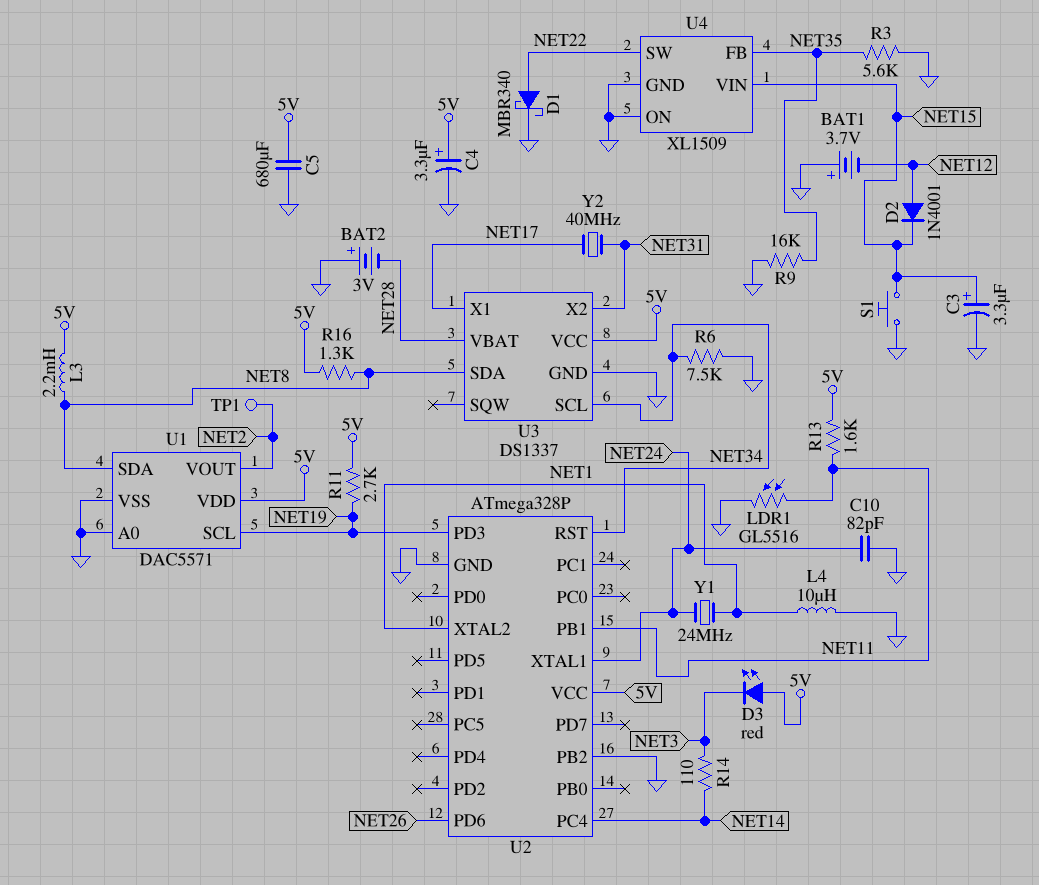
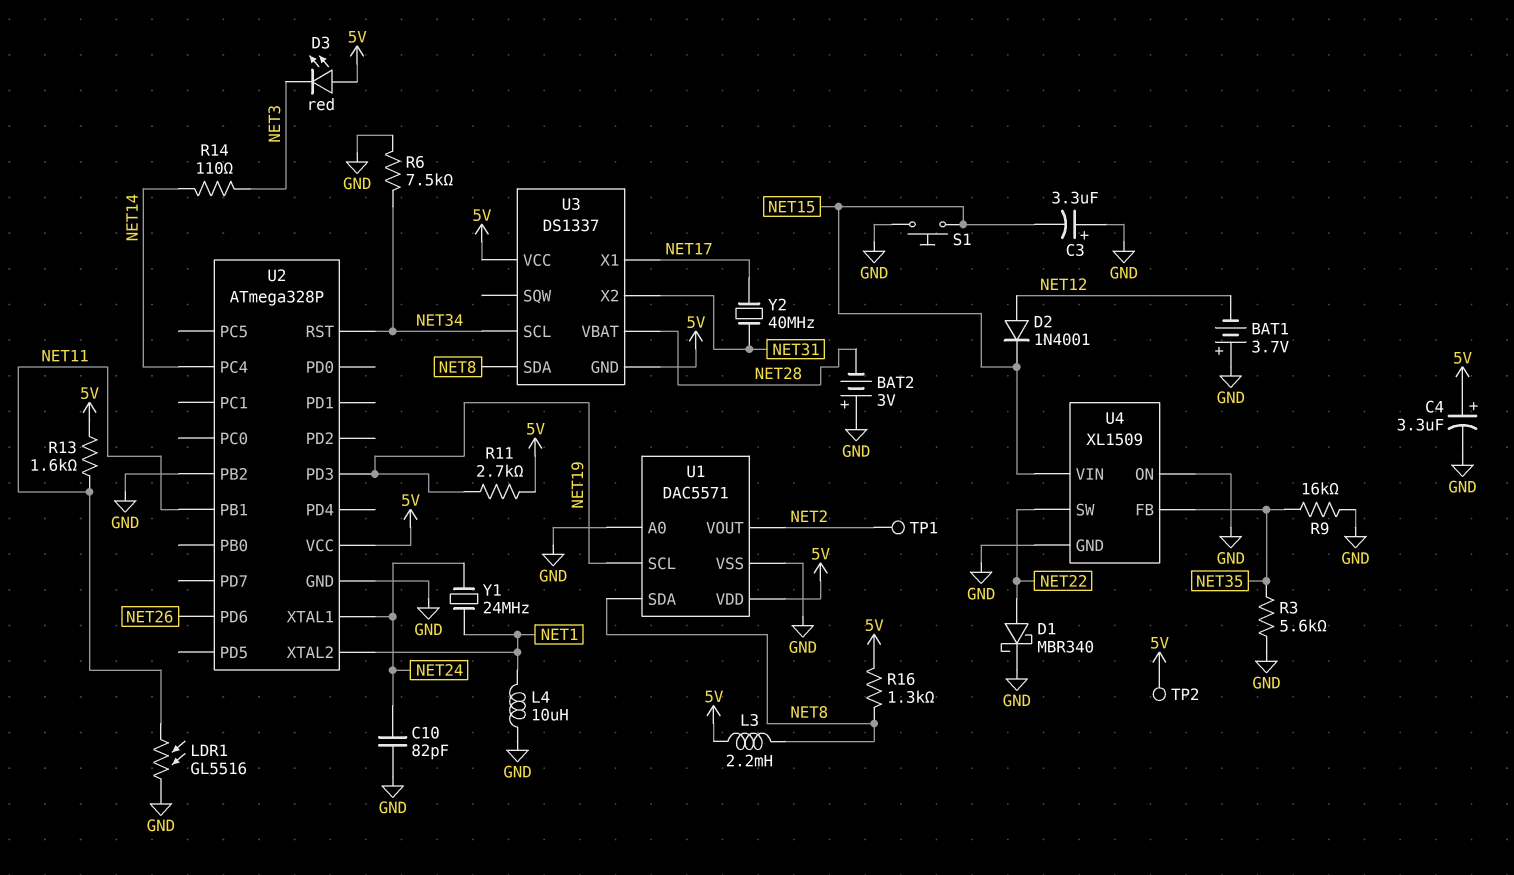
C3: 3.3uF (plus NET15, minus GND) -> 3.3uF (plus GND, minus NET15)
C5: 680uF (5V, GND) -> none
TP2: none -> test point (5V)
U3 pin GND: GND -> 5V

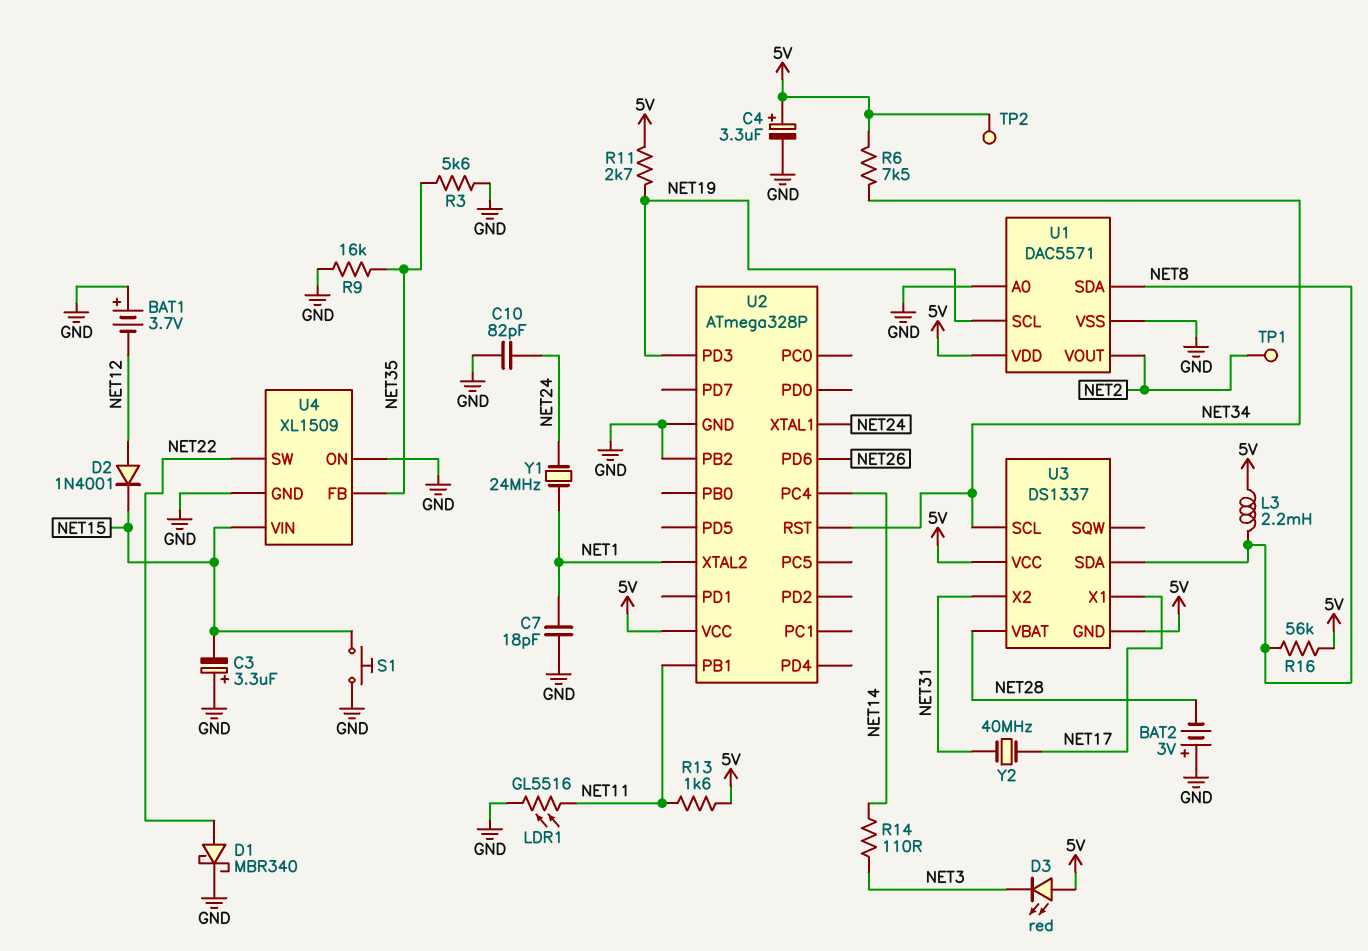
C7: none -> 18pF (GND, NET1)
L4: 10uH (GND, NET1) -> none
R6: 7.5k (GND, NET34) -> 7.5k (5V, NET34)
R16: 1.3k (5V, NET8) -> 56k (5V, NET8)

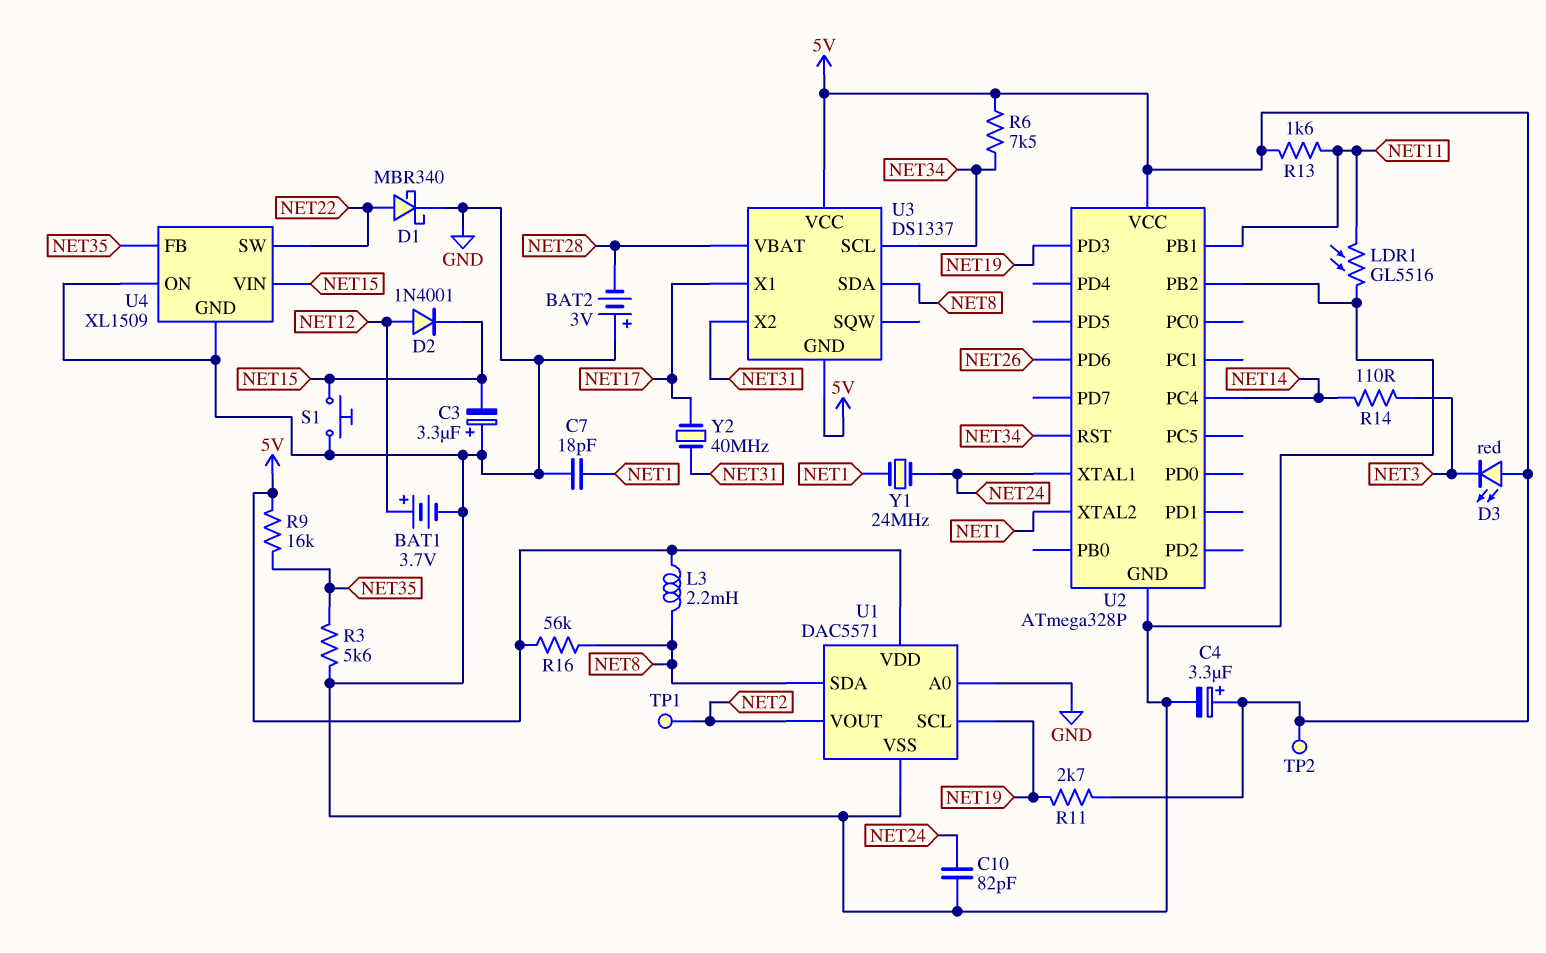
BAT1: 3.7V (plus GND, minus NET12) -> 3.7V (plus NET12, minus GND)
R9: 16k (GND, NET35) -> 16k (5V, NET35)

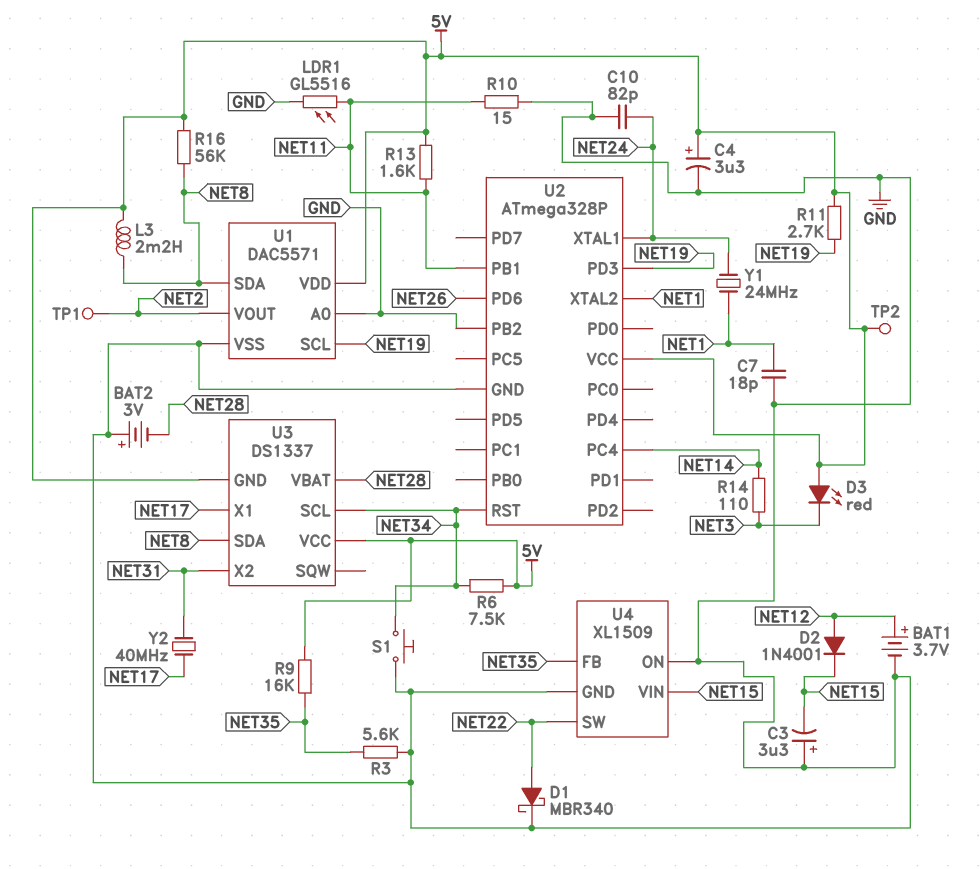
R10: none -> 15 (GND, NET11)
S1: button (GND, NET15) -> button (GND, NET34)

